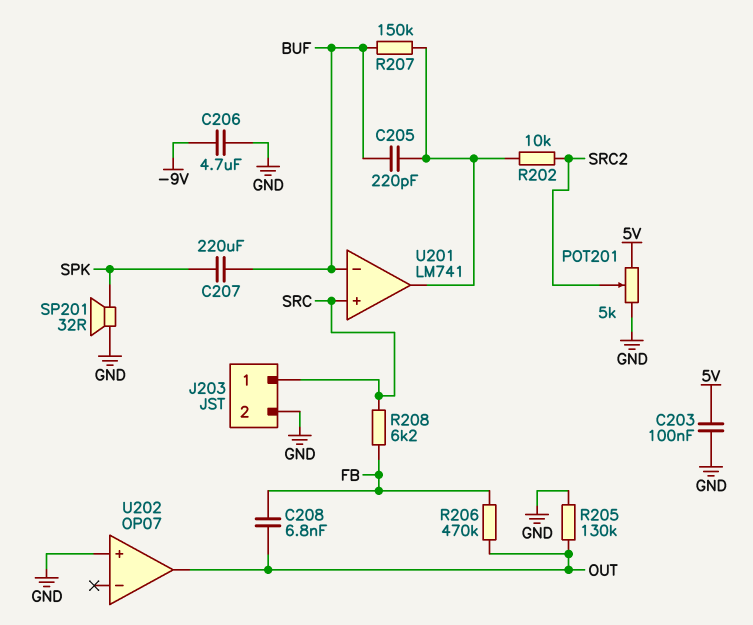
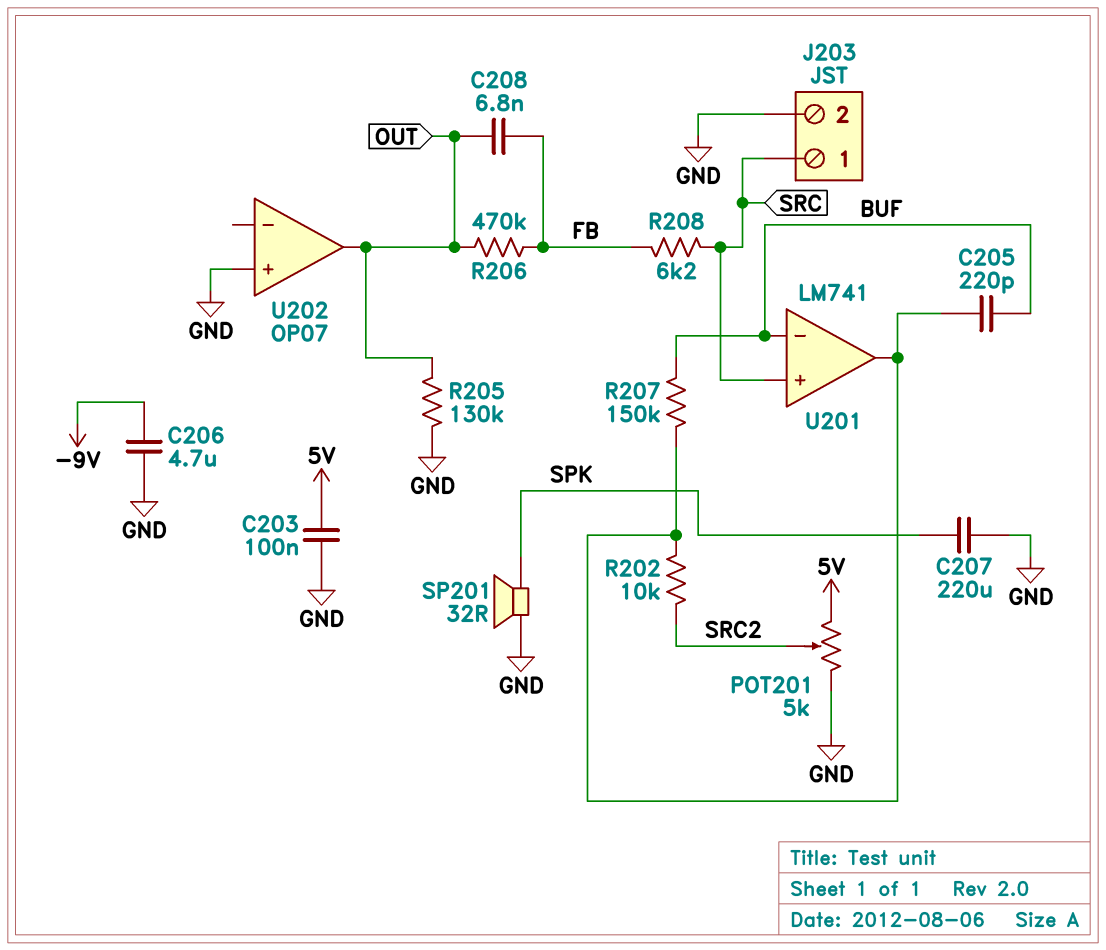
C207: 220uF (BUF, SPK) -> 220uF (GND, SPK)

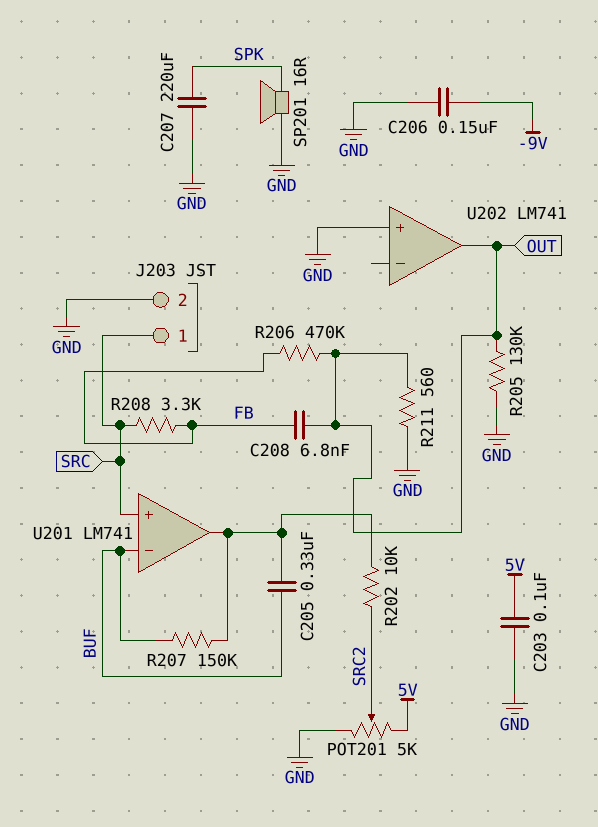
C205: 220pF (BUF, U201/out) -> 330nF (BUF, U201/out)
C206: 4.7uF (-9V, GND) -> 150nF (-9V, GND)
R208: 6.2k (FB, SRC) -> 3.3k (FB, SRC)
R211: none -> 560 (GND, OUT)
SP201: speaker 32R (GND, SPK) -> speaker 16R (GND, SPK)
U202: OP07 -> LM741

